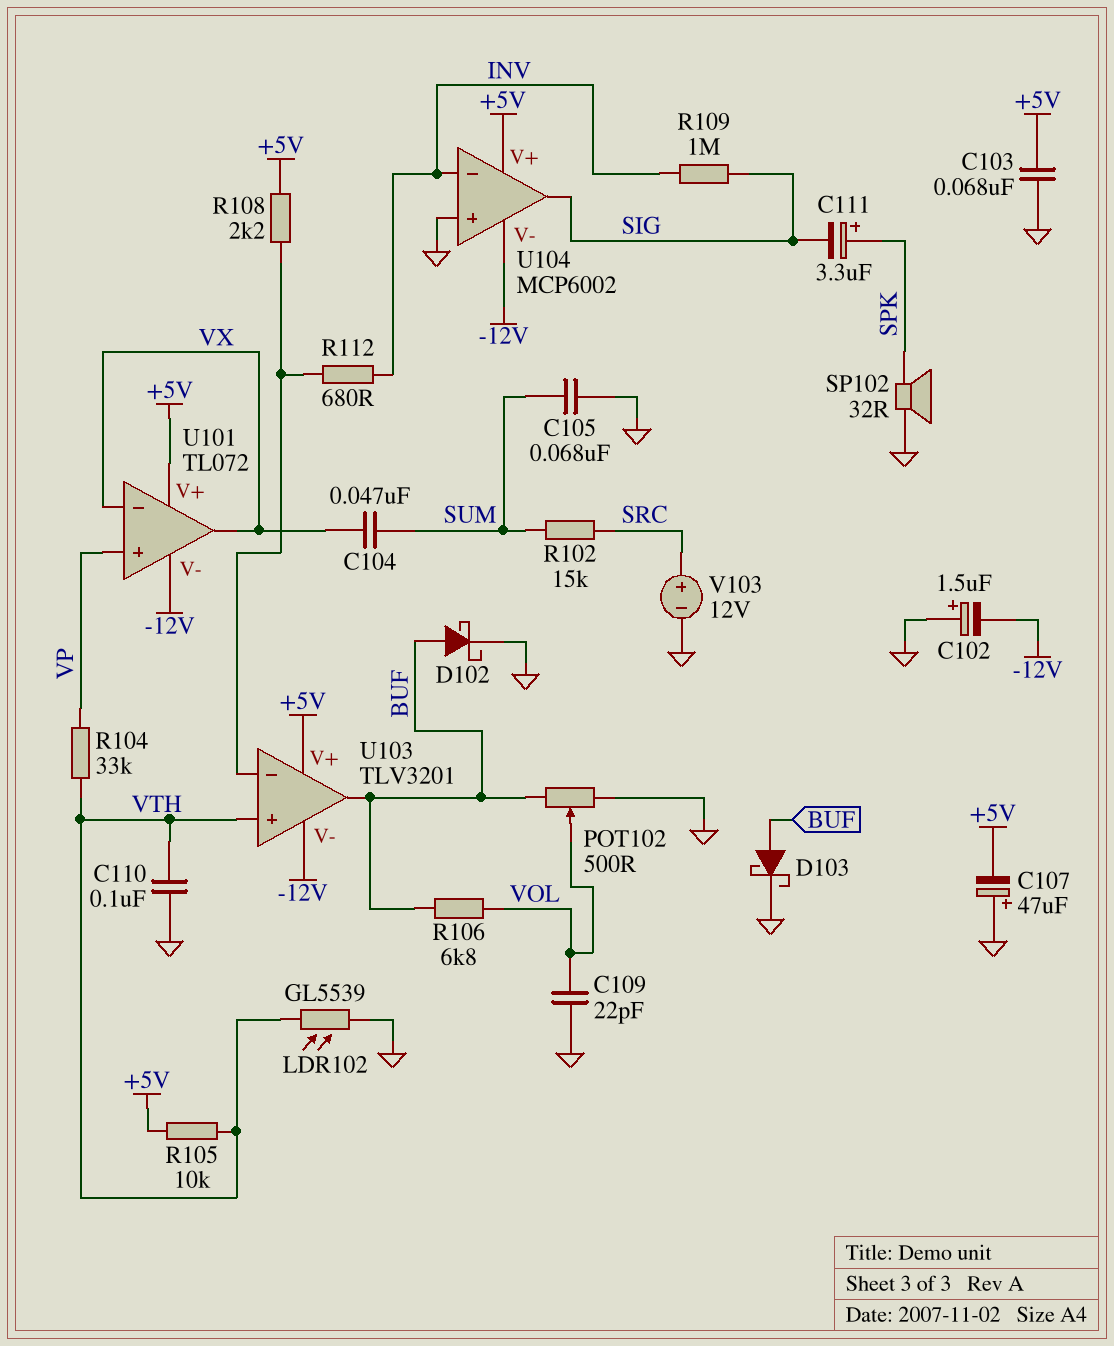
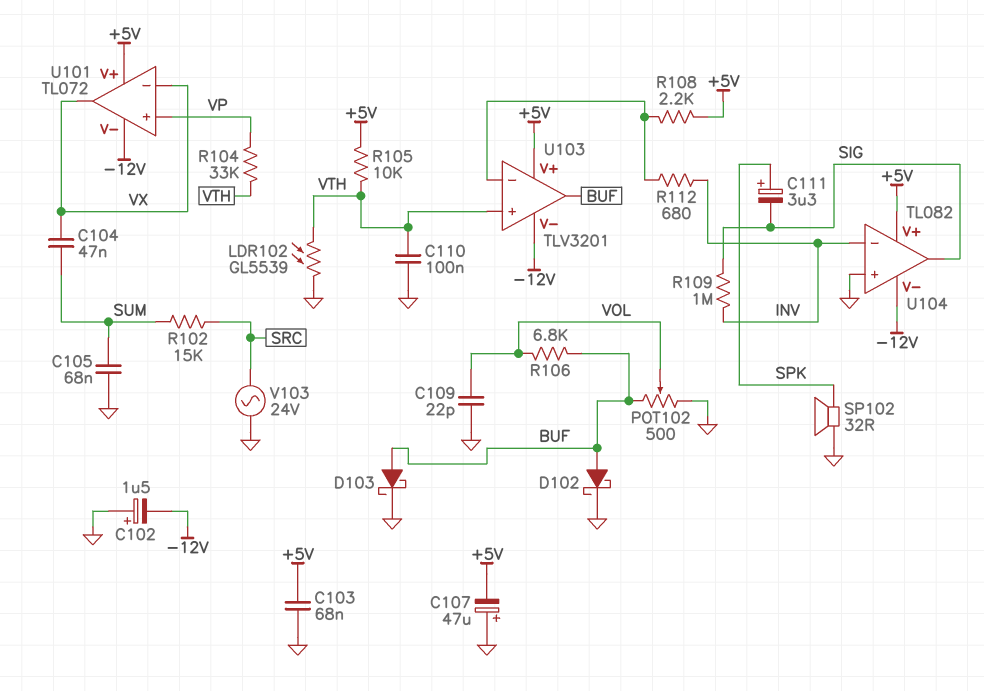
U104: MCP6002 -> TL082
V103: 12V (plus SRC, minus GND) -> AC 24V (GND, SRC)

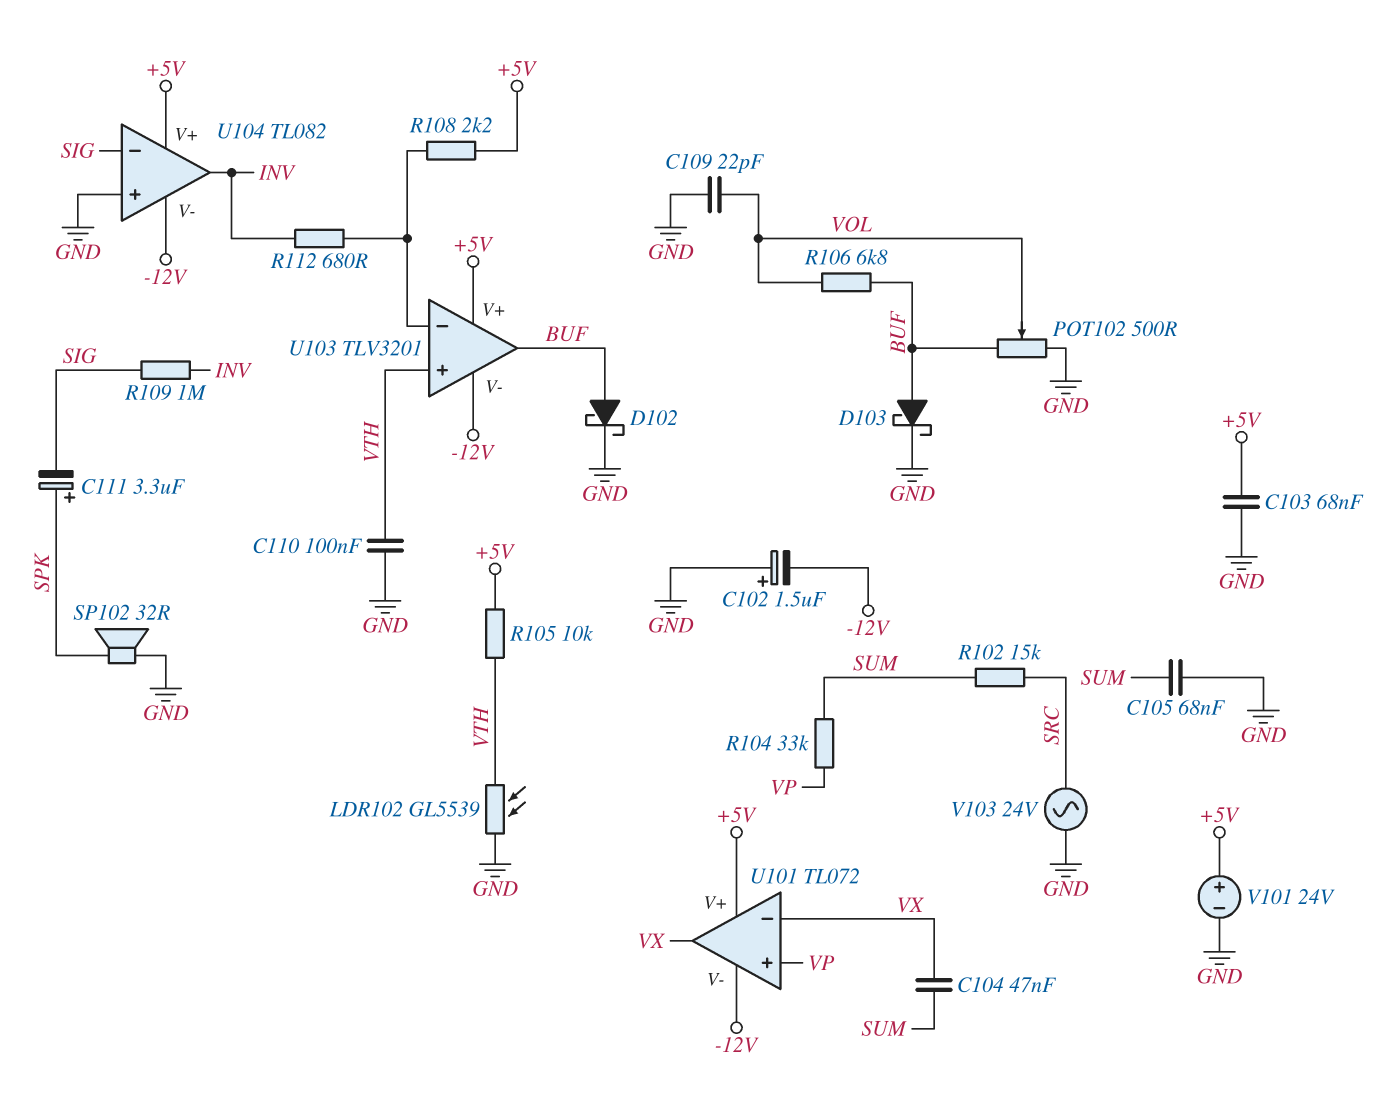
C107: 47uF (plus GND, minus +5V) -> none
R104: 33k (VP, VTH) -> 33k (SUM, VP)
U104 pin in-: INV -> SIG
U104 pin out: SIG -> INV
V101: none -> 24V (plus +5V, minus GND)

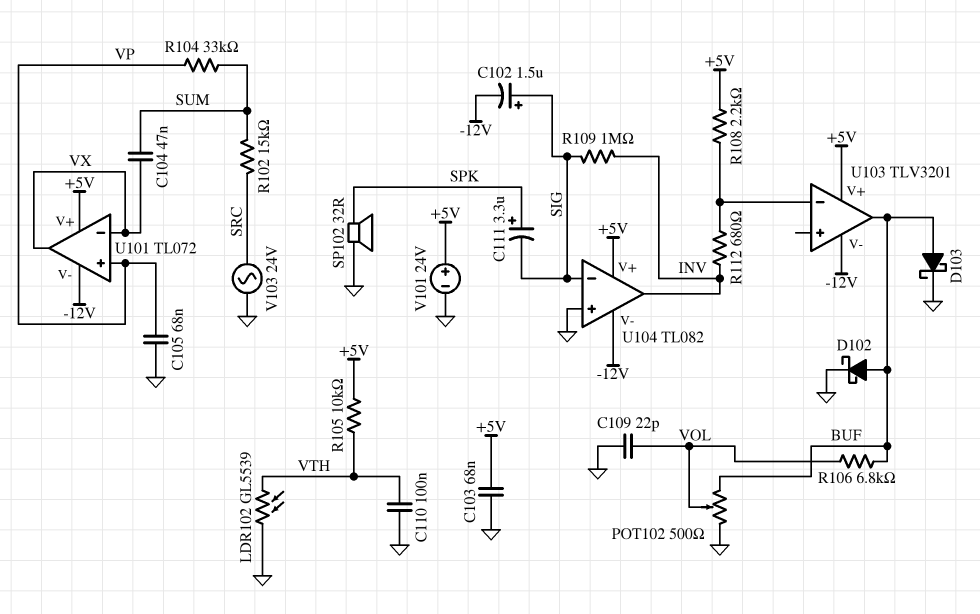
C102: 1.5uF (plus GND, minus -12V) -> 1.5uF (plus SIG, minus -12V)
C105: 68nF (GND, SUM) -> 68nF (GND, VP)
U103 pin in+: VTH -> none

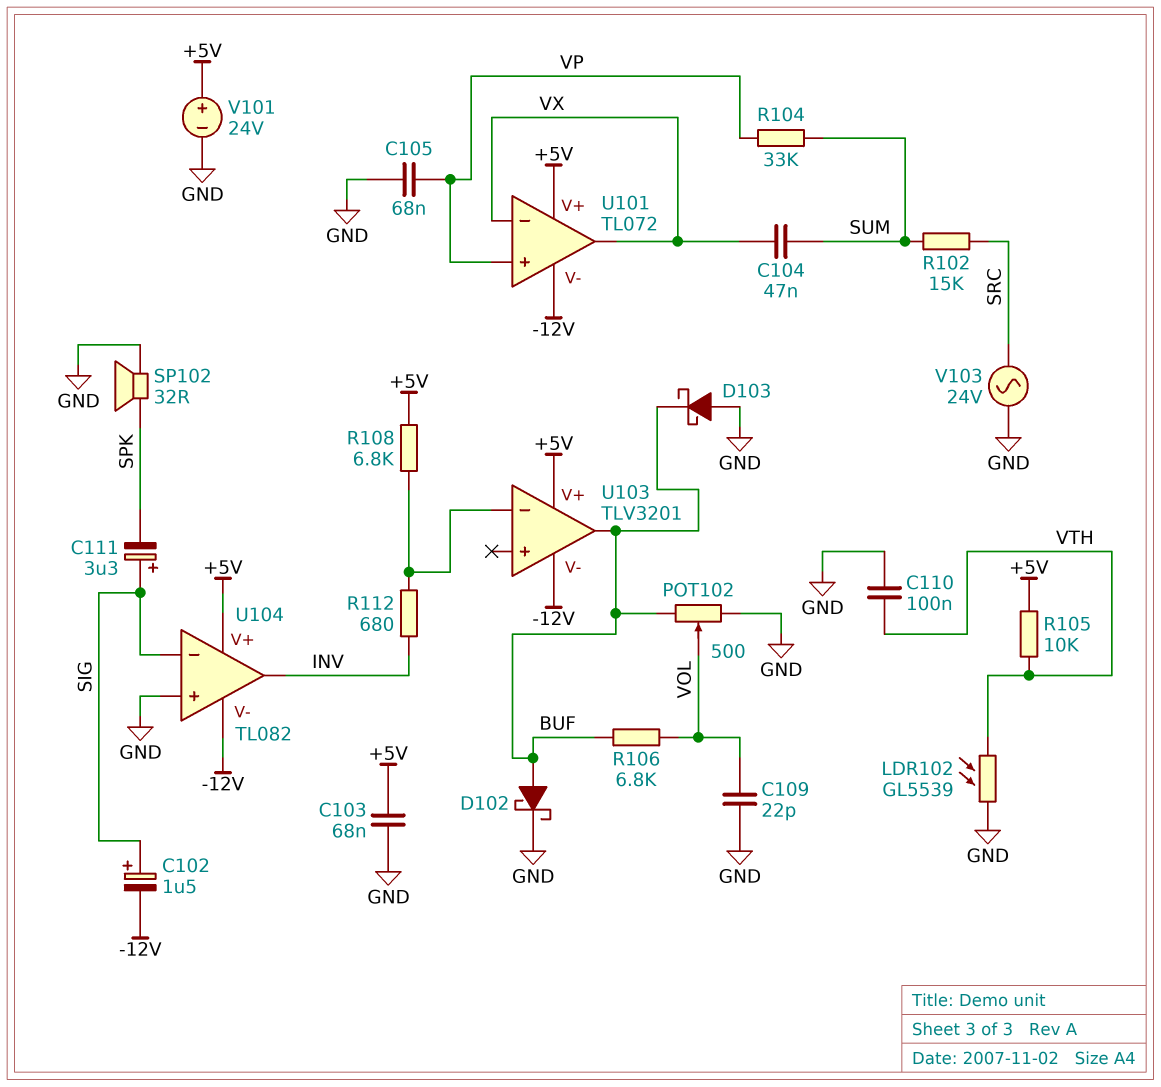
C111: 3.3uF (plus SPK, minus SIG) -> 3.3uF (plus SIG, minus SPK)
D103: schottky (A BUF, K GND) -> schottky (A GND, K BUF)
R108: 2.2k (+5V, U103/in-) -> 6.8k (+5V, U103/in-)
R109: 1M (INV, SIG) -> none

